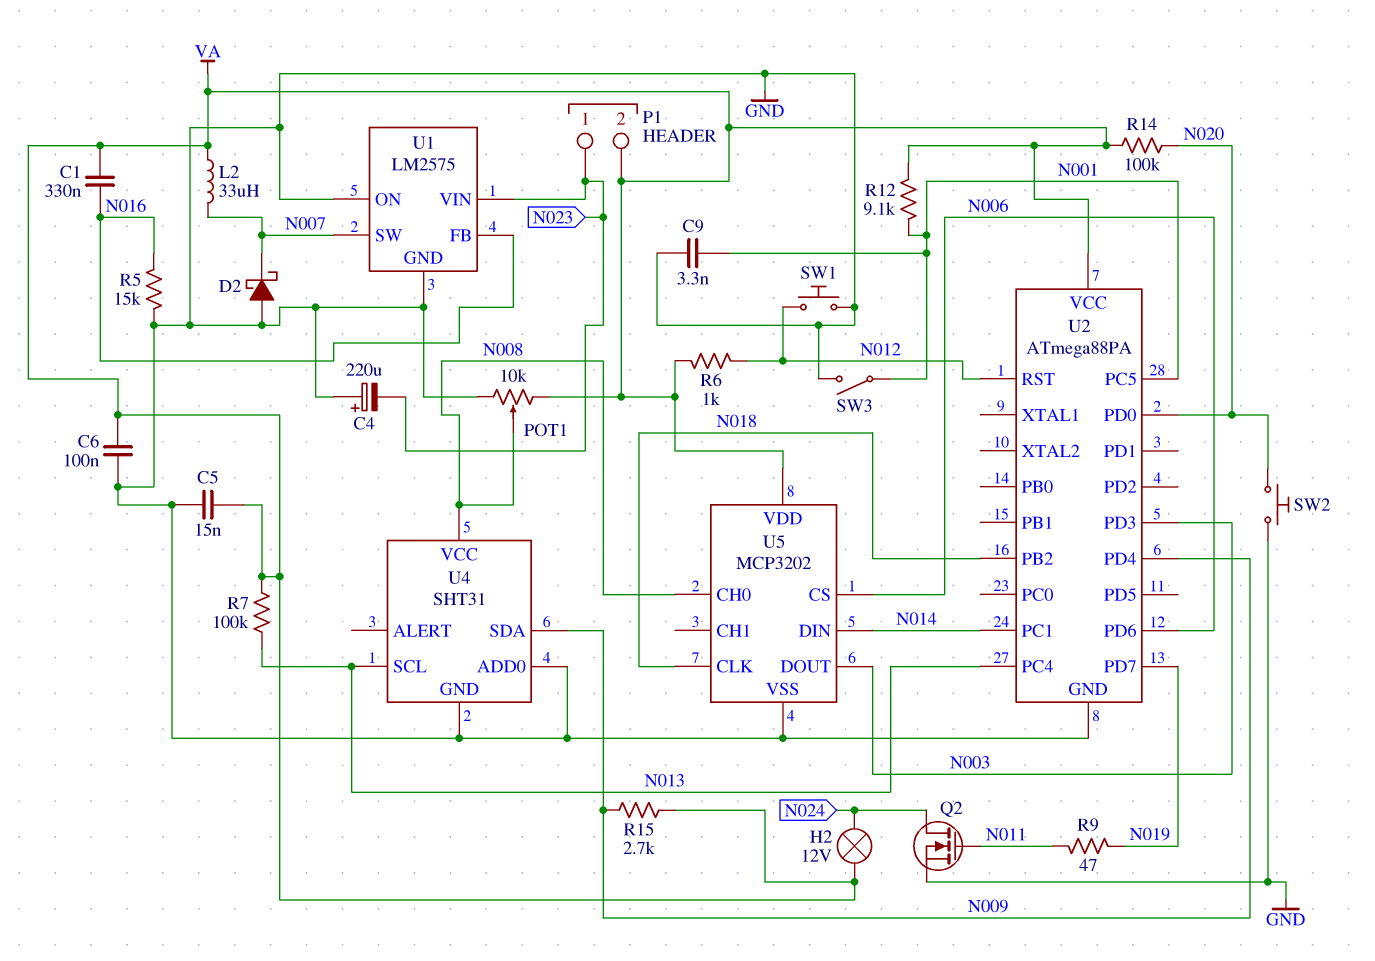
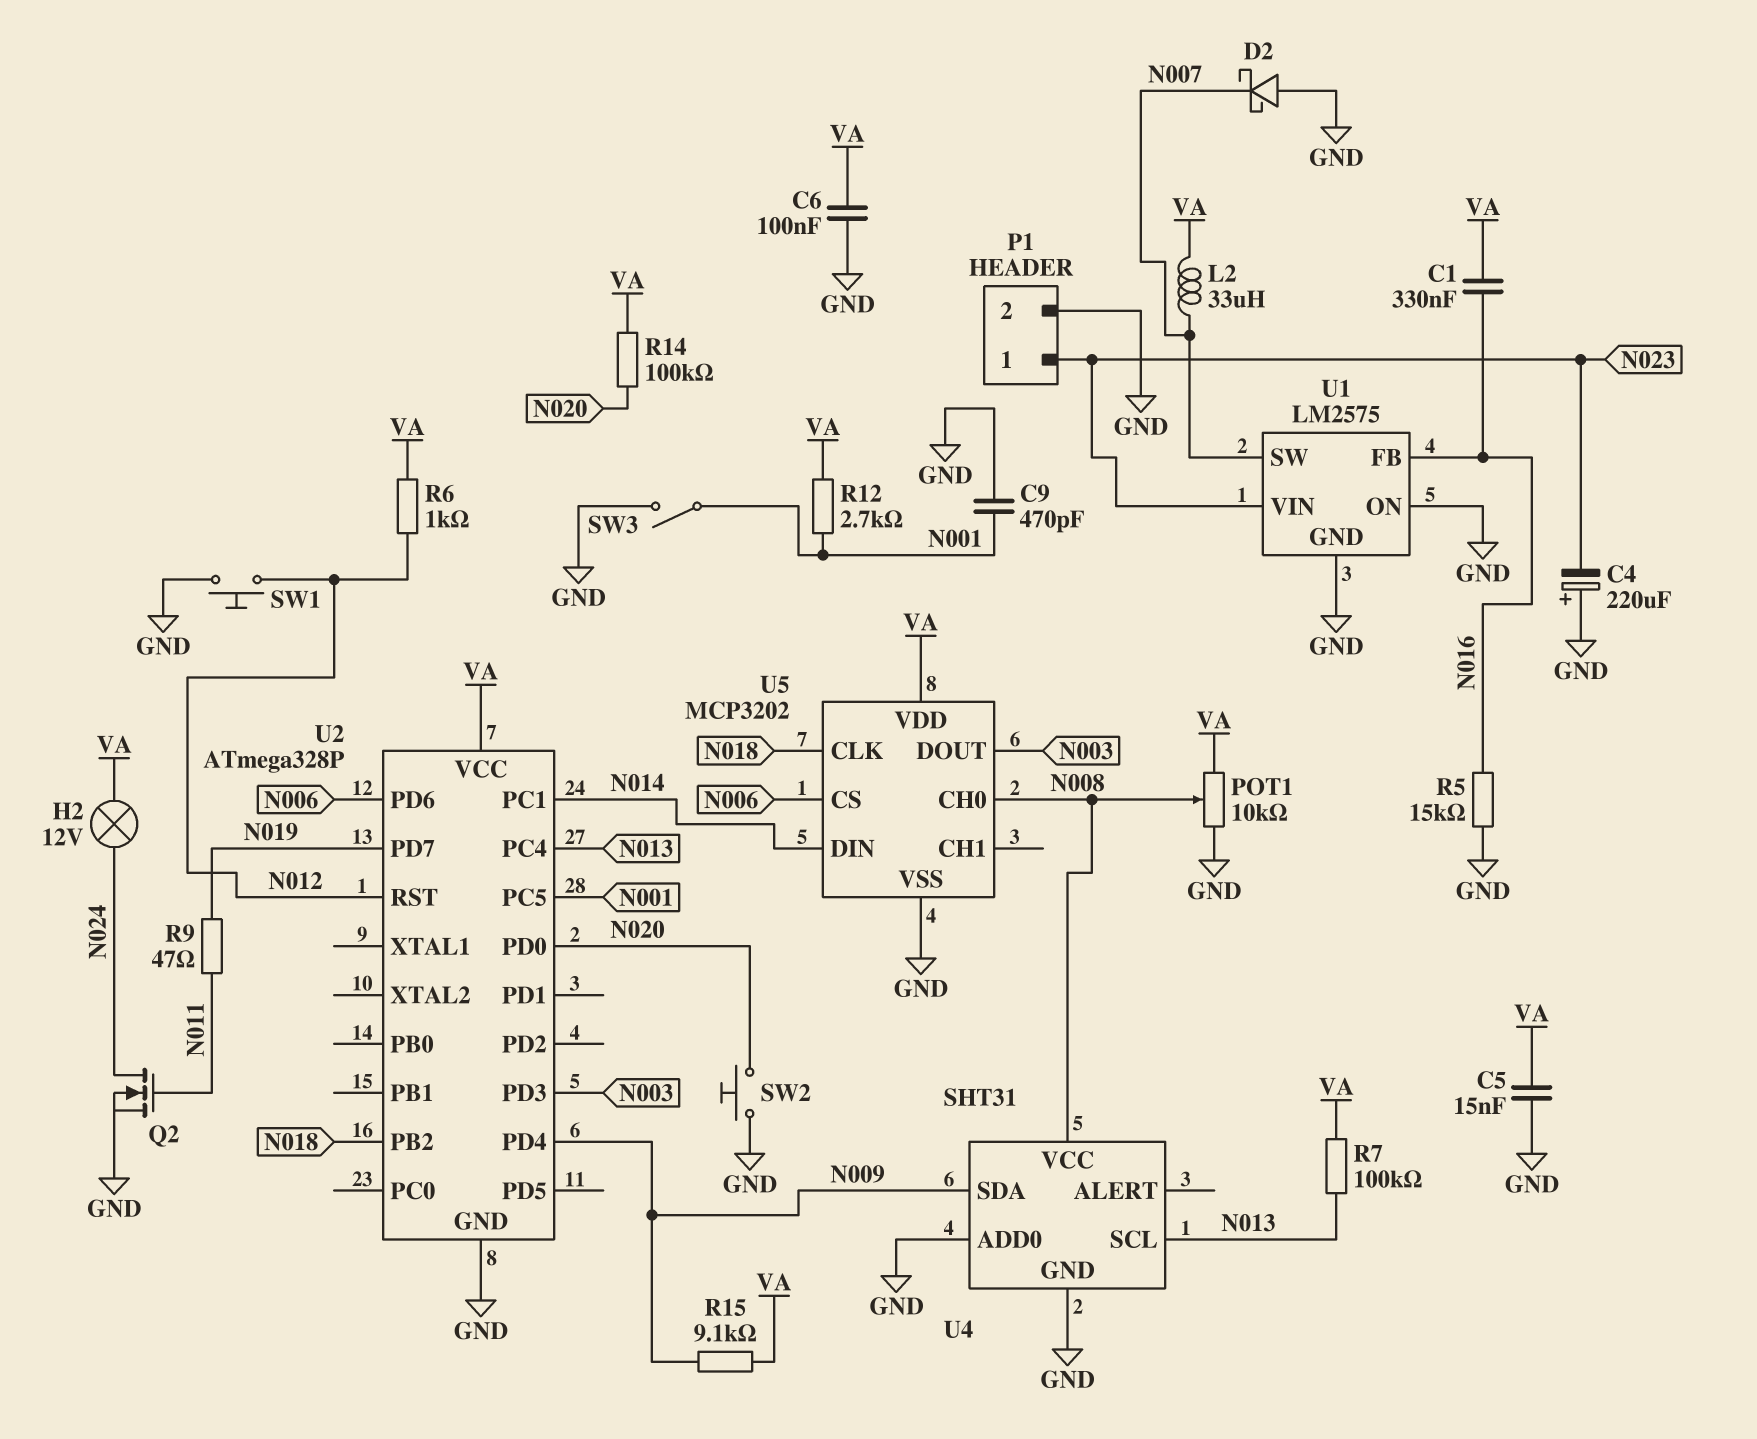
C9: 3.3nF (GND, N001) -> 470pF (GND, N001)
P1 pin 2: VA -> GND
R12: 9.1k (N001, VA) -> 2.7k (N001, VA)
R15: 2.7k (N009, VA) -> 9.1k (N009, VA)
U2: ATmega88PA -> ATmega328P

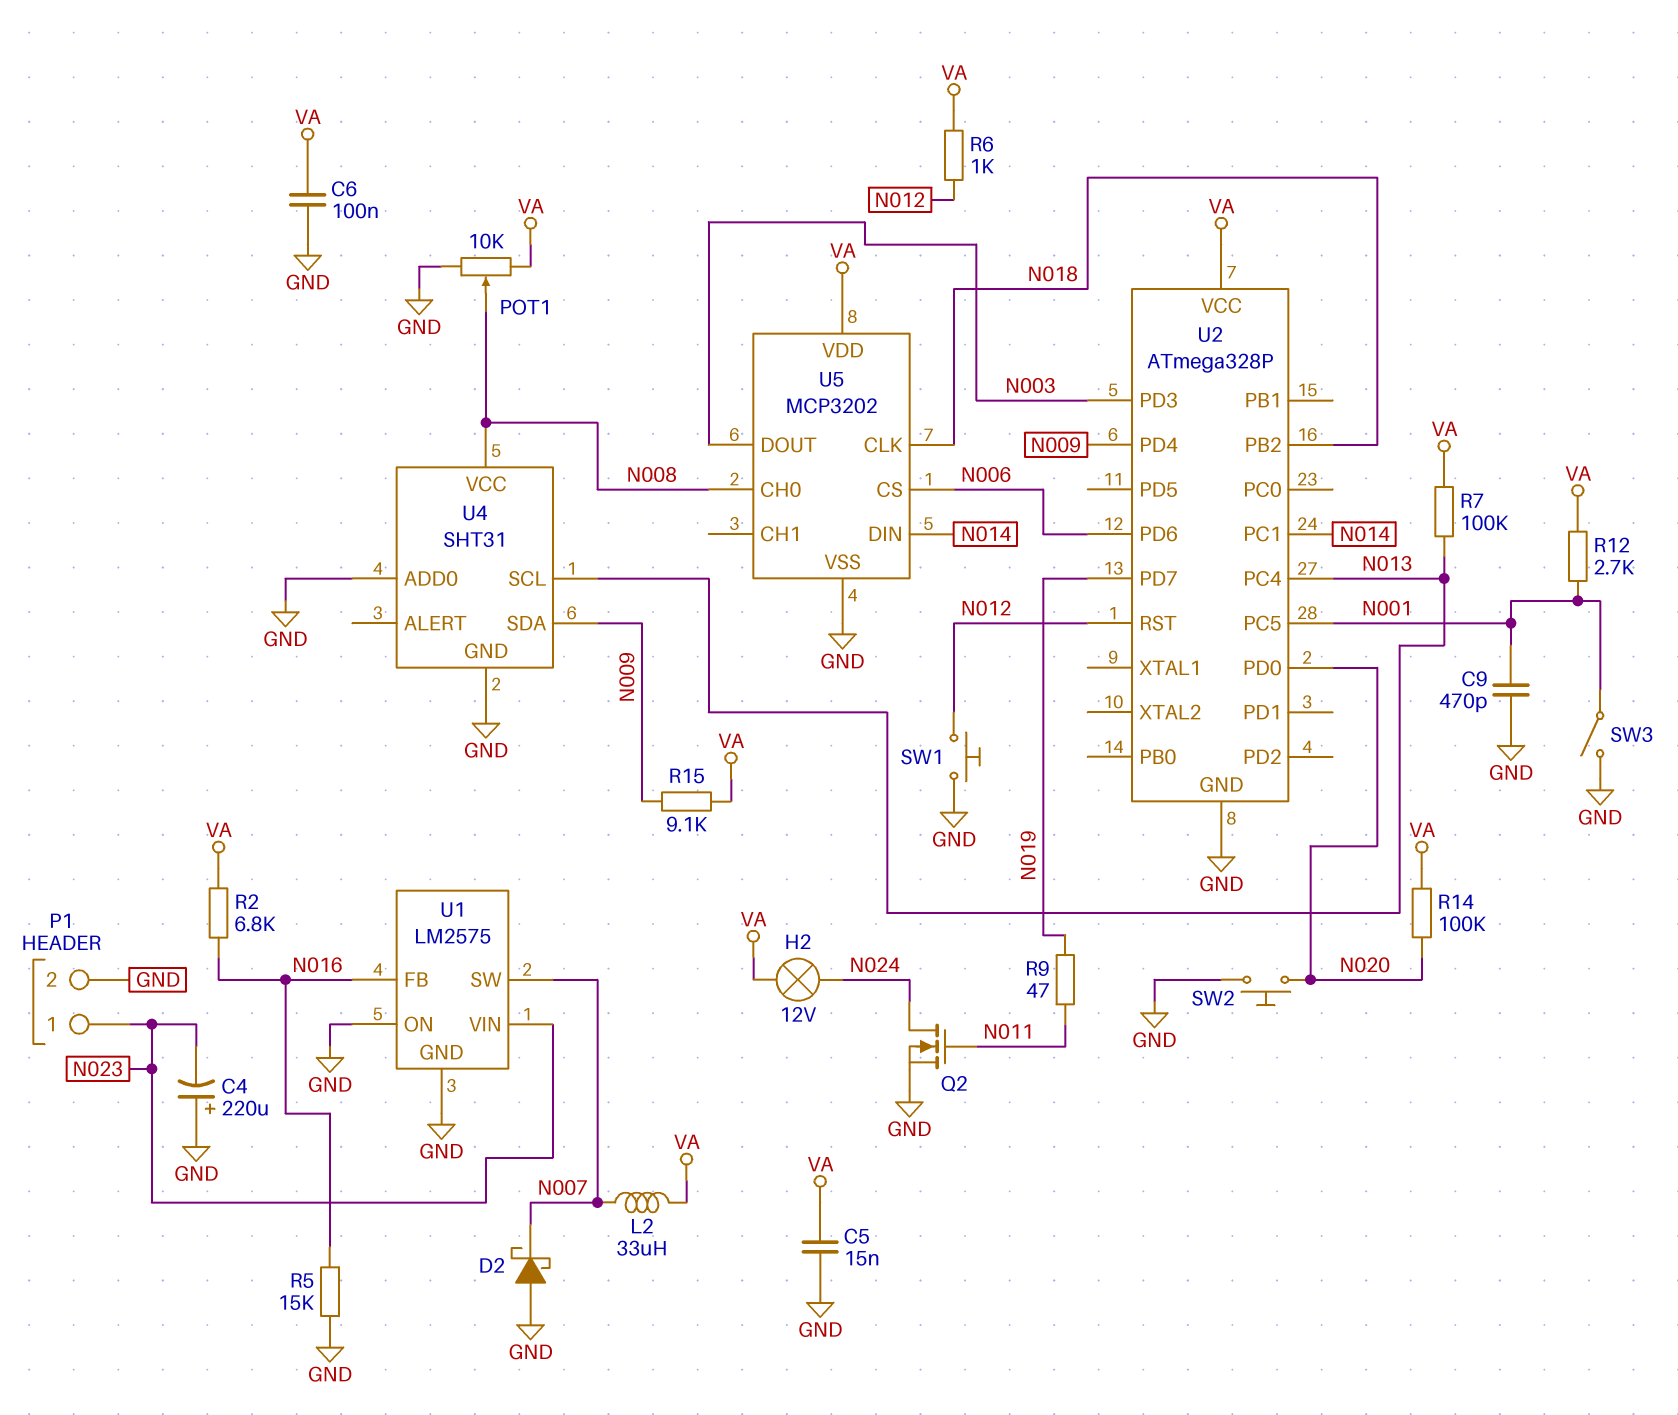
C1: 330nF (N016, VA) -> none
R2: none -> 6.8k (N016, VA)

